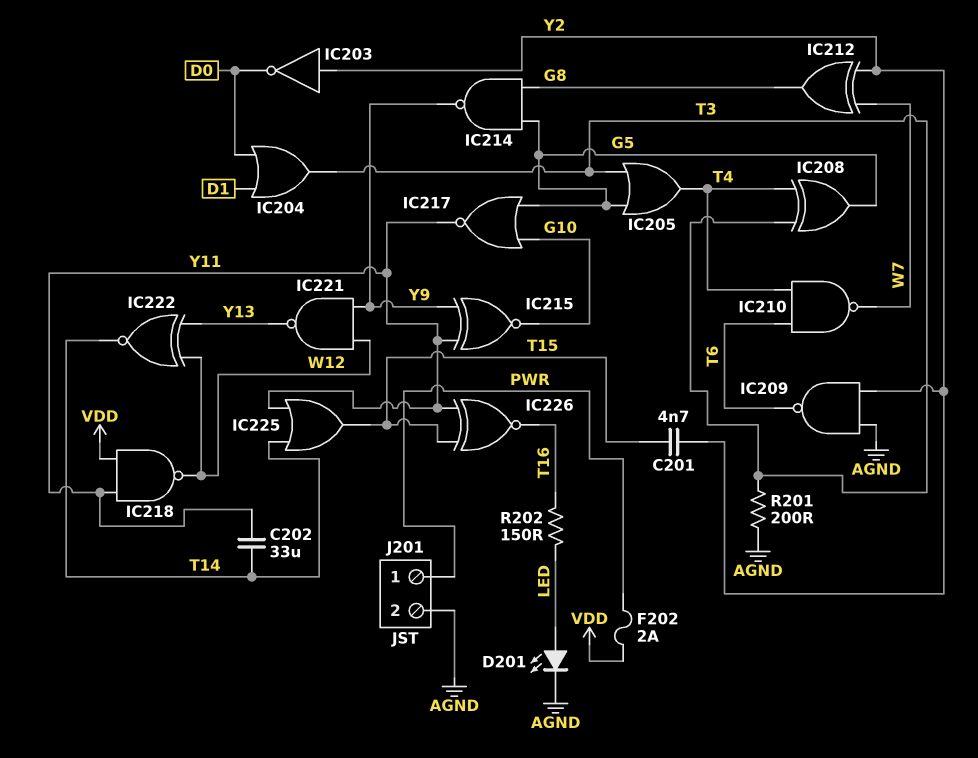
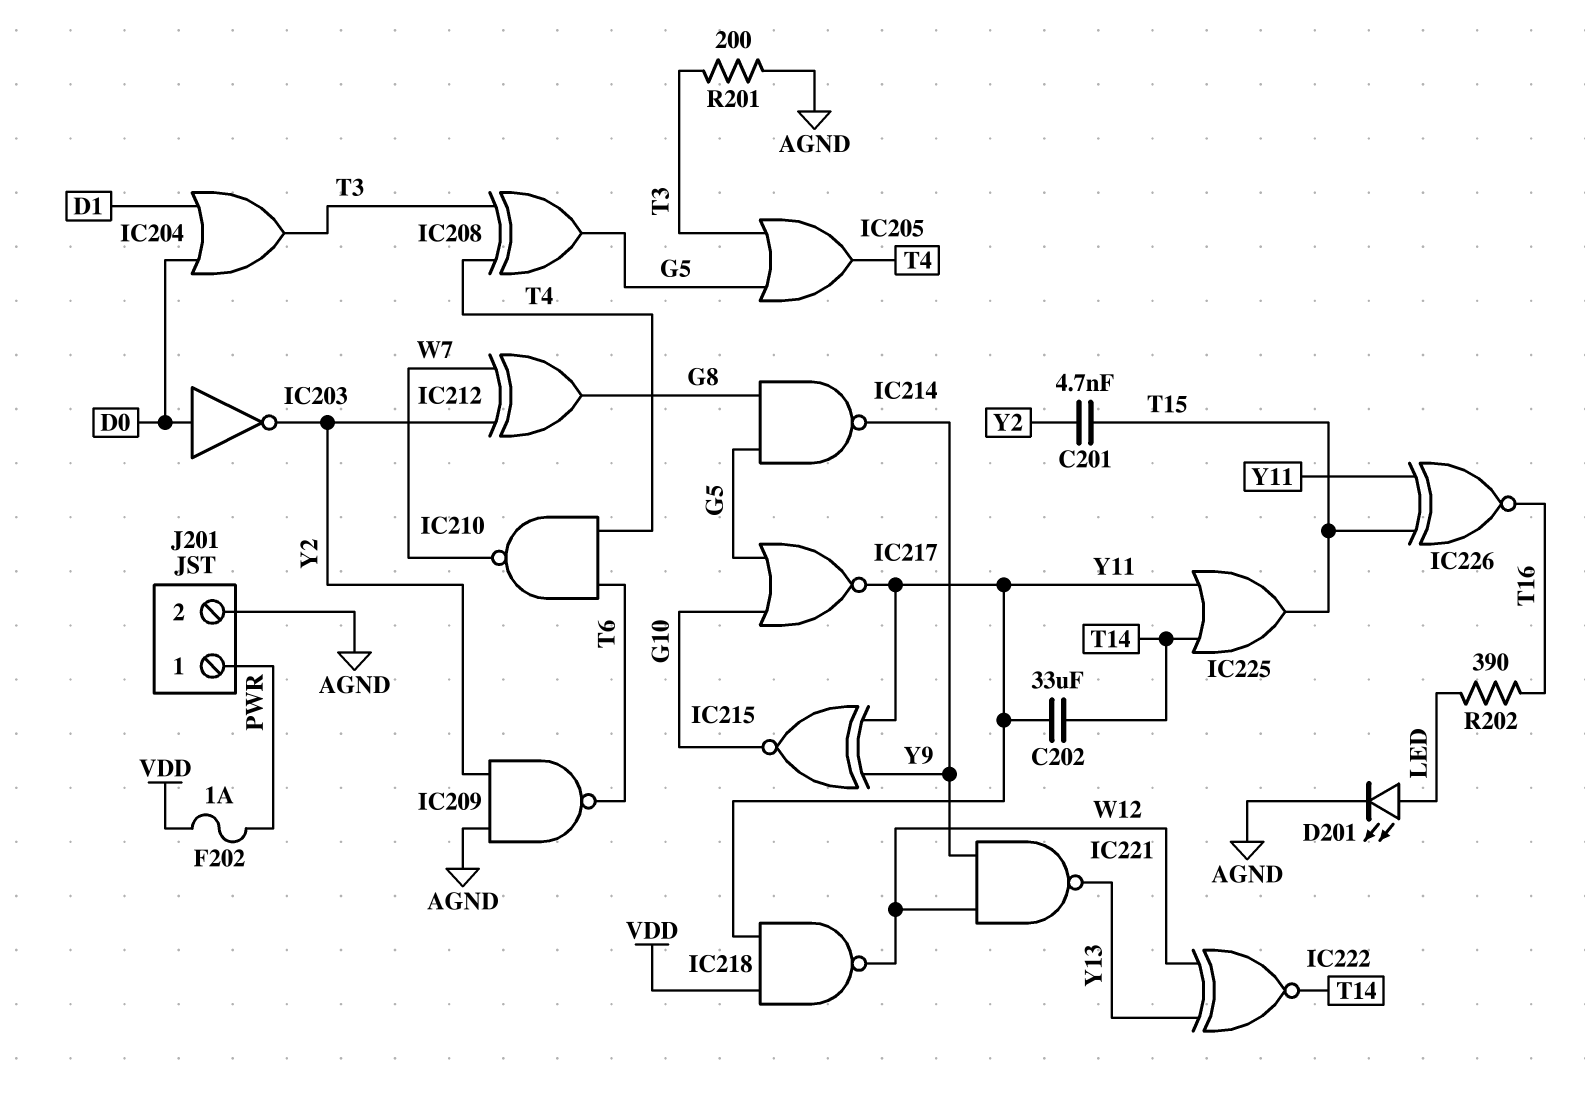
F202: 2A (PWR, VDD) -> 1A (PWR, VDD)
IC203: NOT (in Y2, out D0) -> NOT (in D0, out Y2)
R202: 150 (LED, T16) -> 390 (LED, T16)

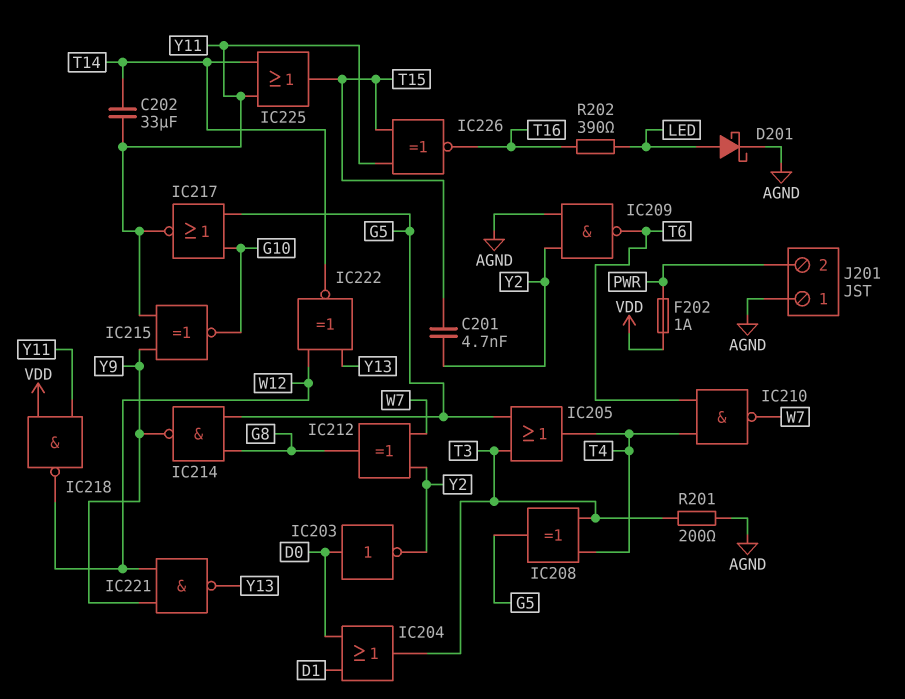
D201: LED (A LED, K AGND) -> schottky (A LED, K AGND)
J201 pin 1: PWR -> AGND
J201 pin 2: AGND -> PWR

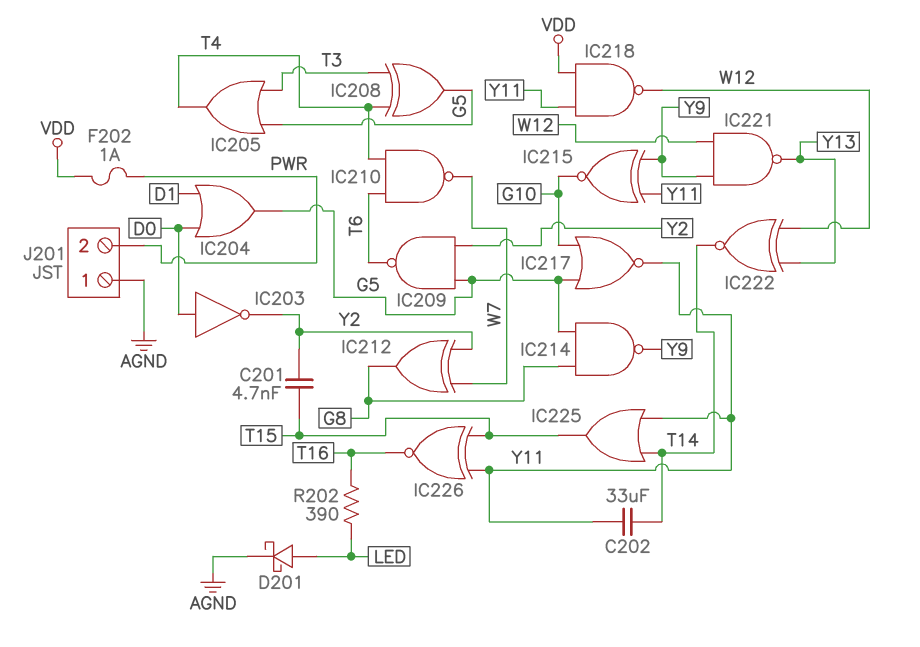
IC204: OR (in D0, in D1, out T3) -> OR (in D0, in D1, out G5)
IC209: NAND (in AGND, in Y2, out T6) -> NAND (in G5, in Y2, out T6)
R201: 200 (AGND, T3) -> none

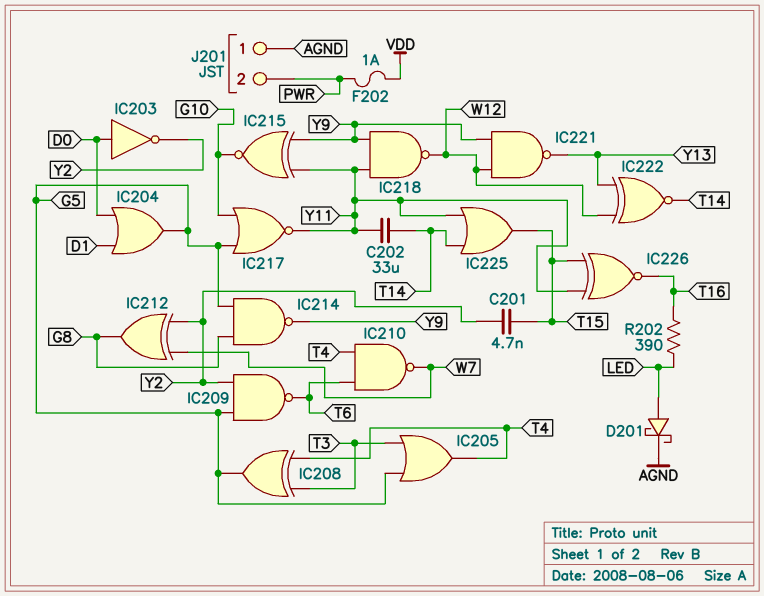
IC218: NAND (in VDD, in Y11, out W12) -> NAND (in Y9, in Y11, out W12)

